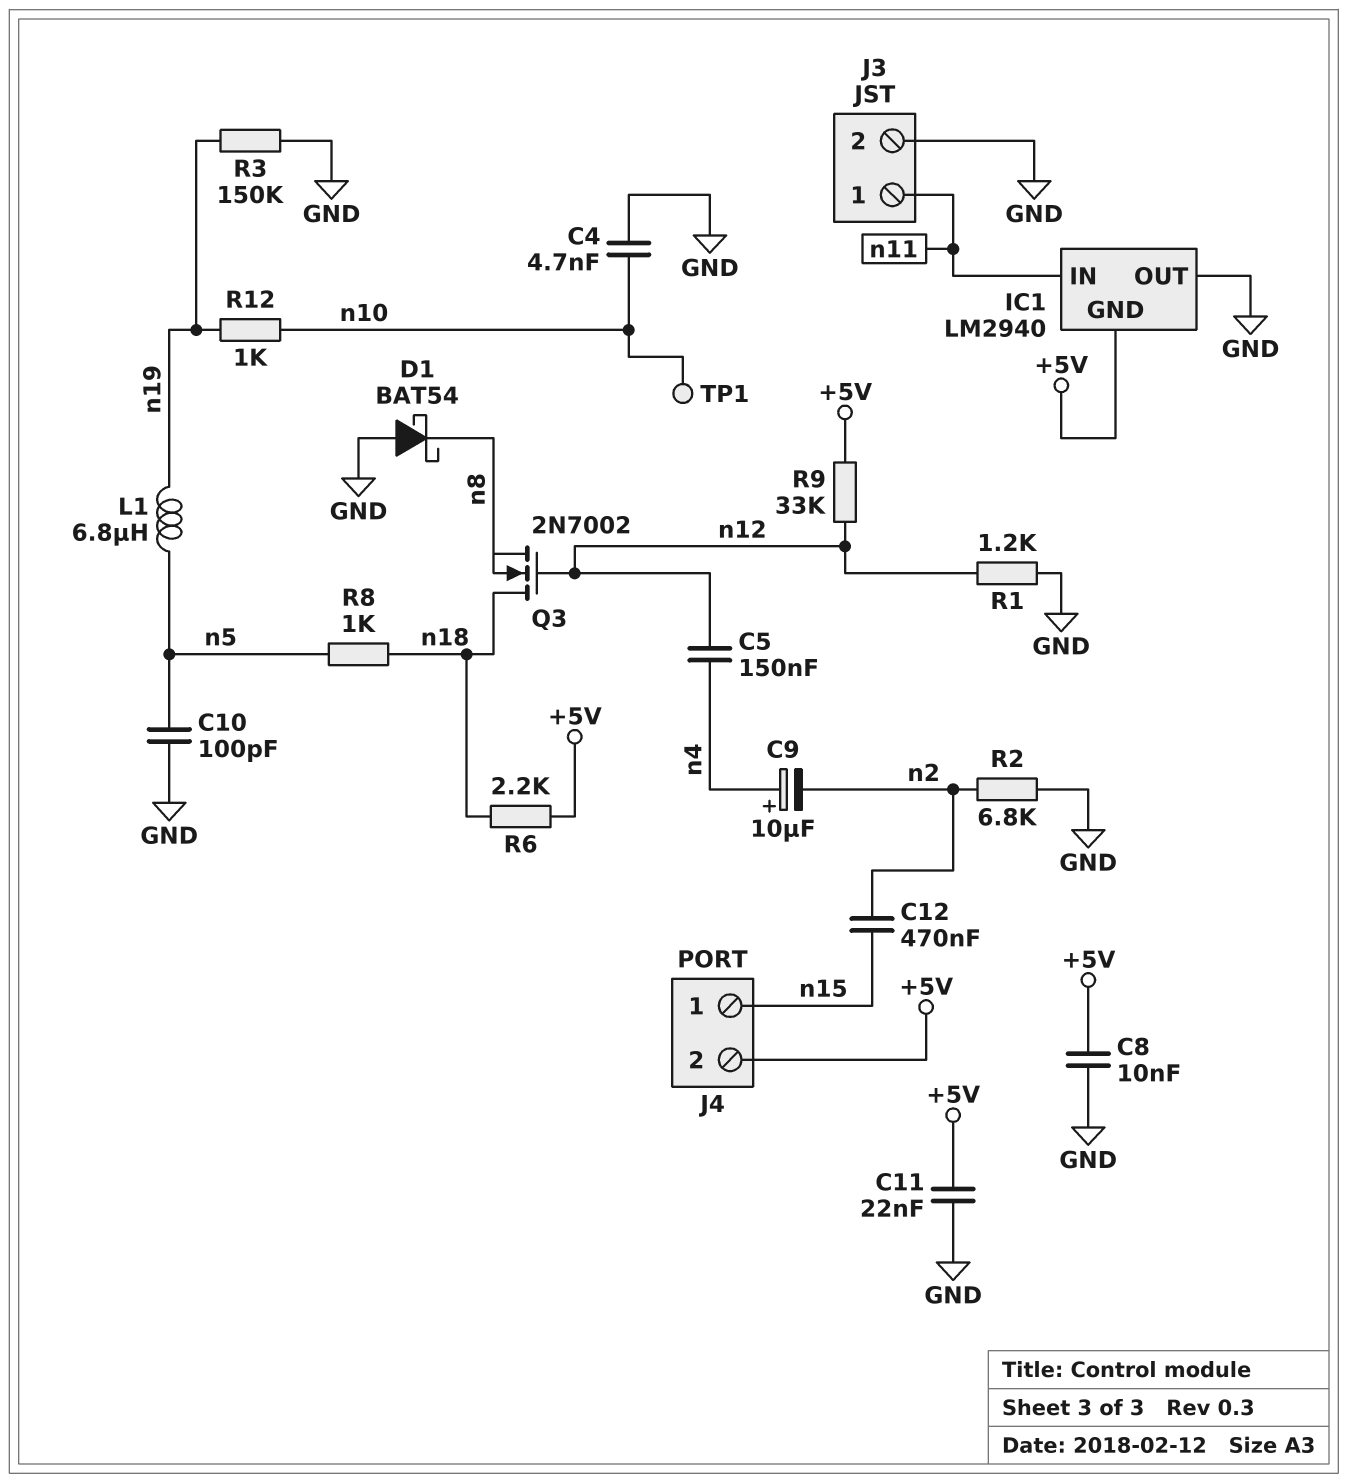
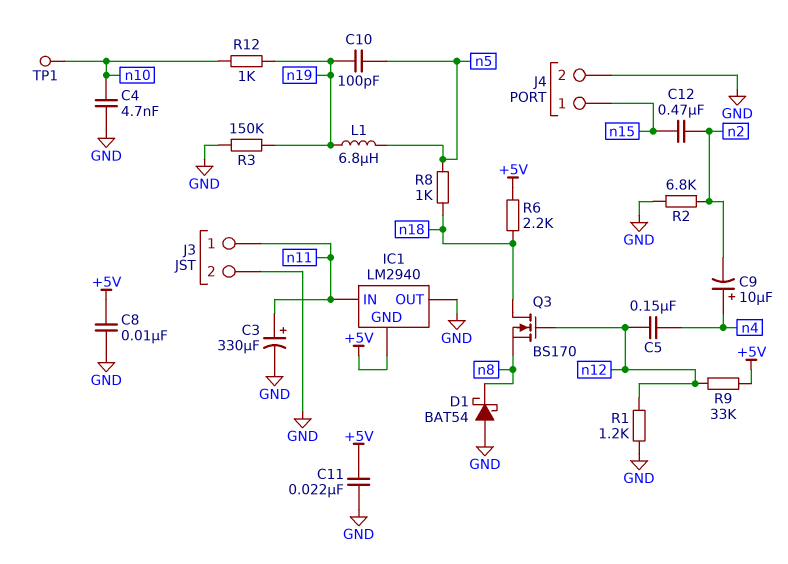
C3: none -> 330uF (plus n11, minus GND)
C10: 100pF (GND, n5) -> 100pF (n5, n19)
J4 pin 2: +5V -> GND
Q3: NMOS 2N7002 (G n12, D n18, S n8) -> NMOS BS170 (G n12, D n18, S n8)

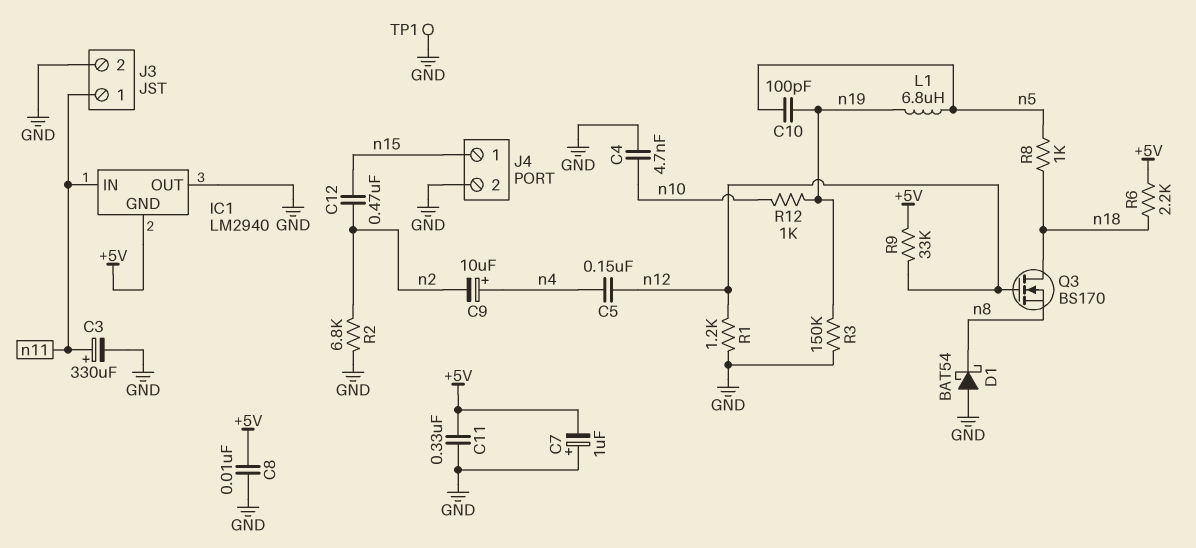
C7: none -> 1uF (plus GND, minus +5V)
C11: 22nF (+5V, GND) -> 330nF (+5V, GND)
TP1: test point (n10) -> test point (GND)

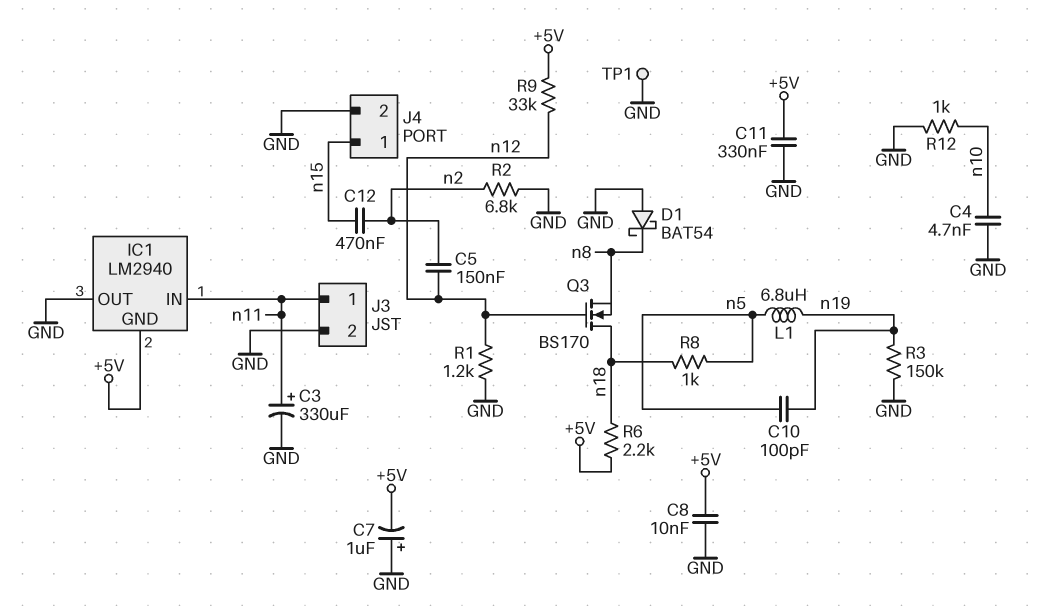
C5: 150nF (n4, n12) -> 150nF (n2, n12)
C9: 10uF (plus n4, minus n2) -> none
R12: 1k (n10, n19) -> 1k (GND, n10)

